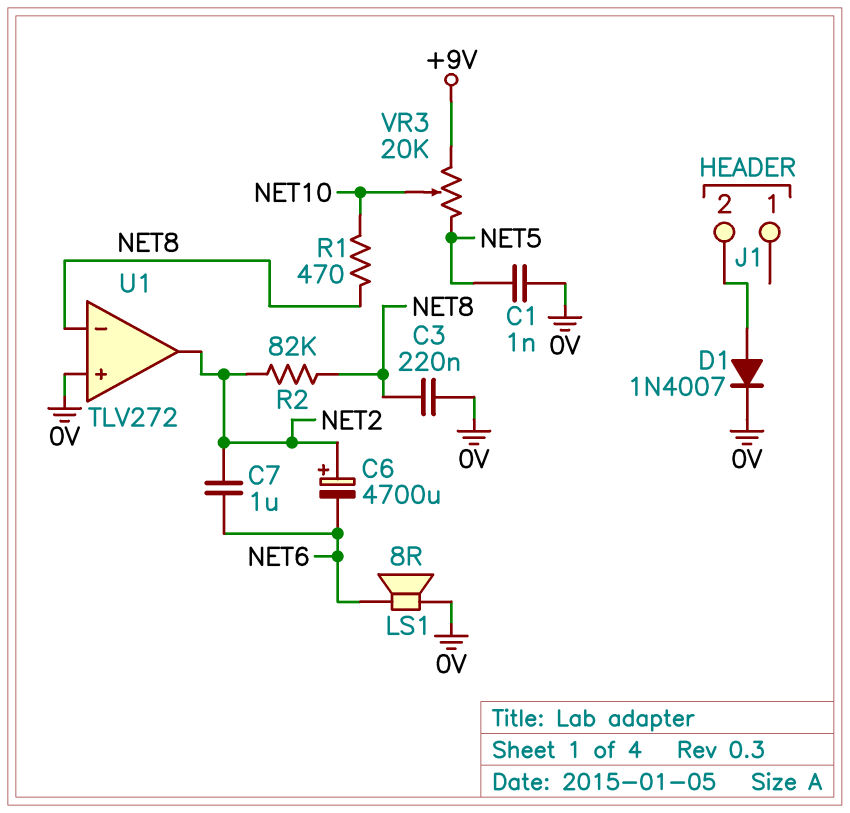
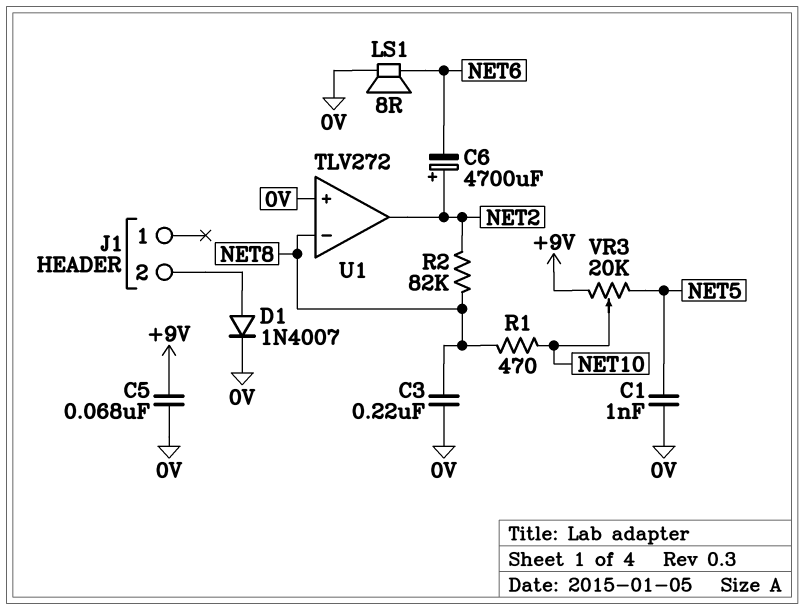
C5: none -> 68nF (+9V, 0V)
C7: 1uF (NET2, NET6) -> none

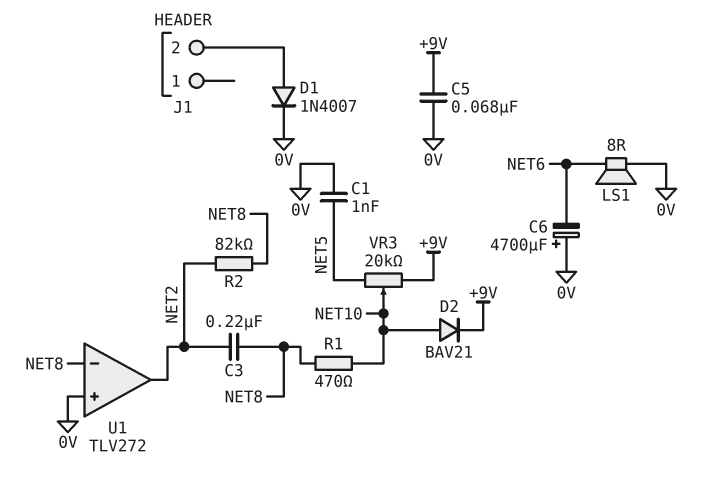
C3: 220nF (0V, NET8) -> 220nF (NET2, NET8)
C6: 4700uF (plus NET2, minus NET6) -> 4700uF (plus 0V, minus NET6)
D2: none -> diode BAV21 (A NET10, K +9V)

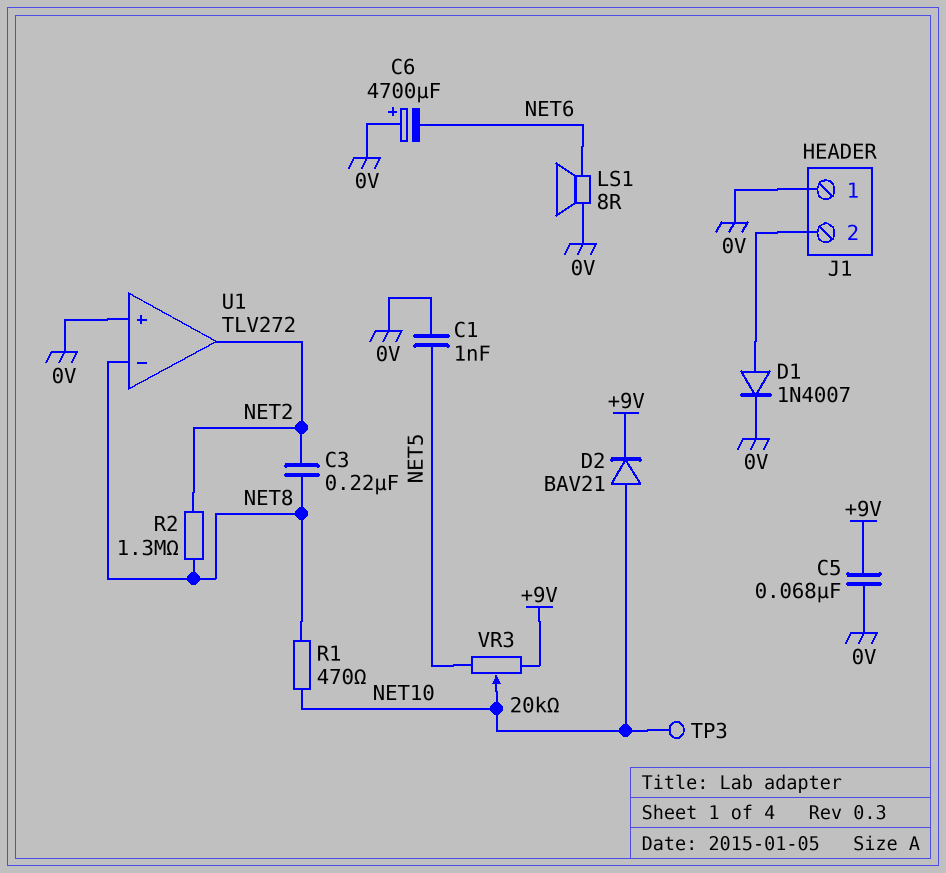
J1 pin 1: none -> 0V
R2: 82k (NET2, NET8) -> 1.3M (NET2, NET8)
TP3: none -> test point (NET10)

